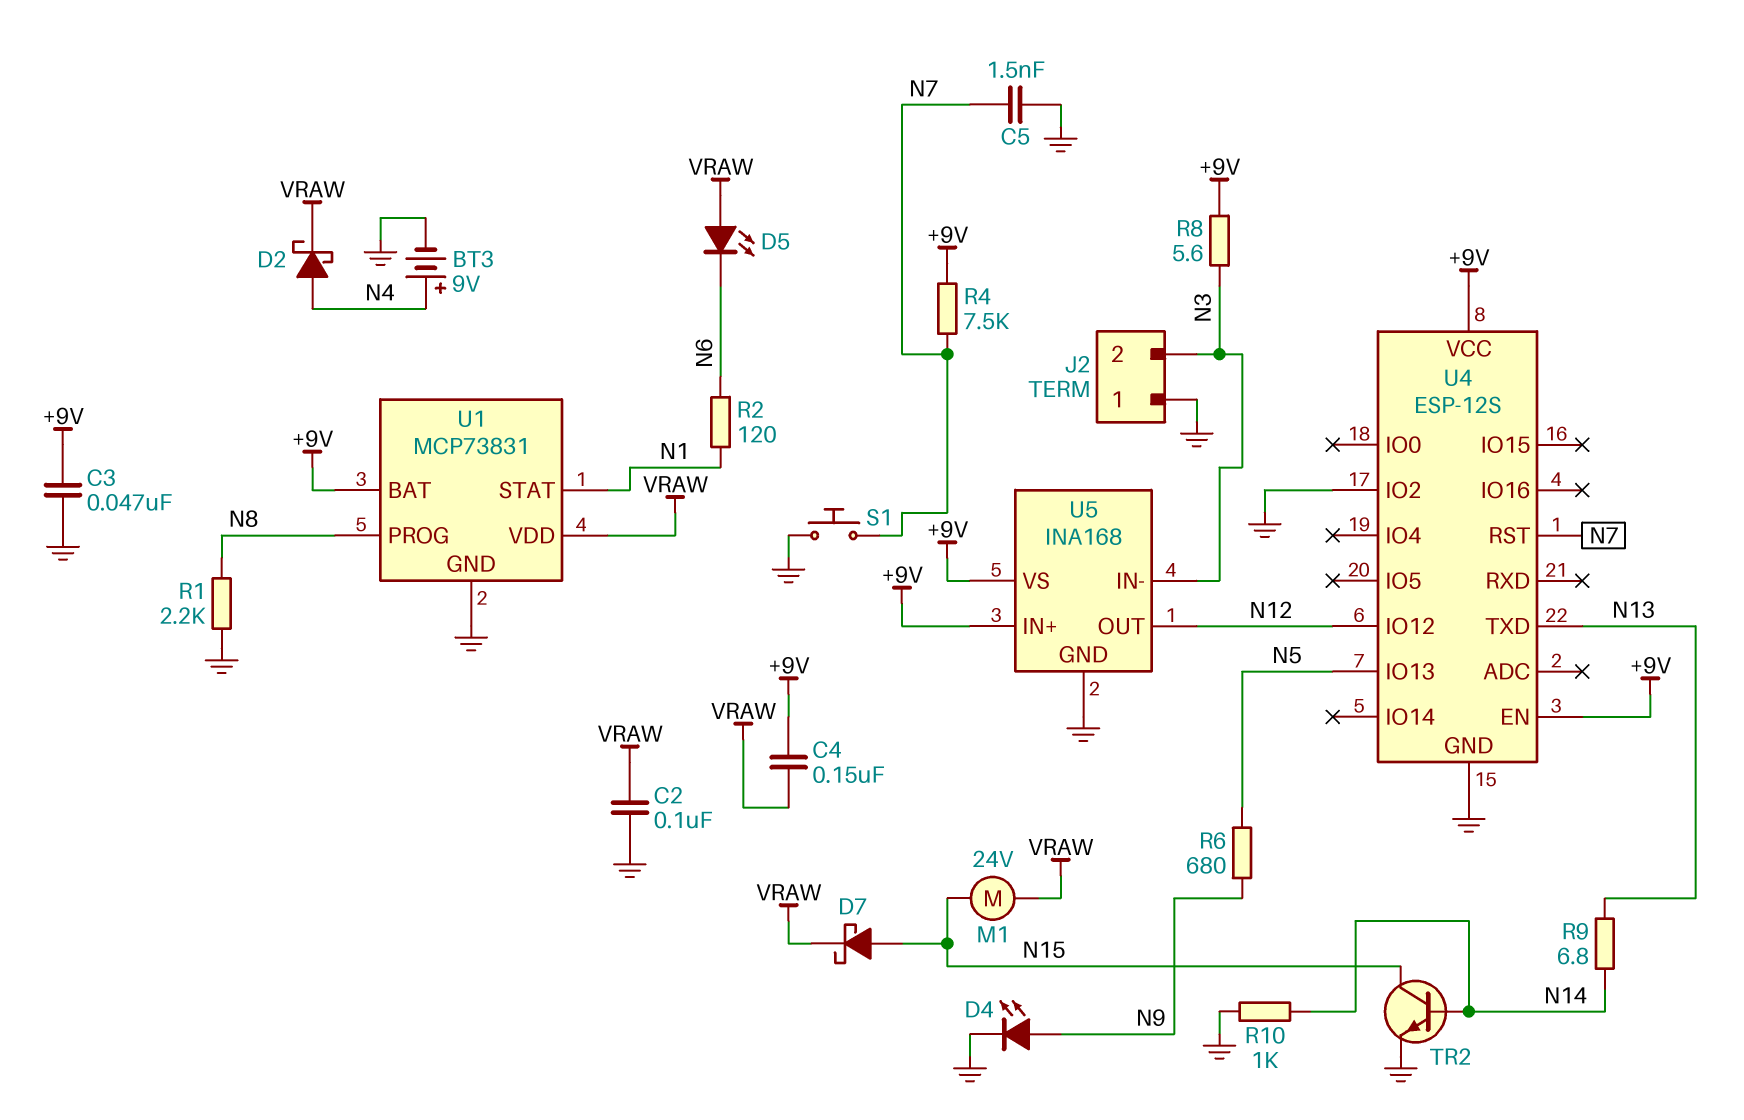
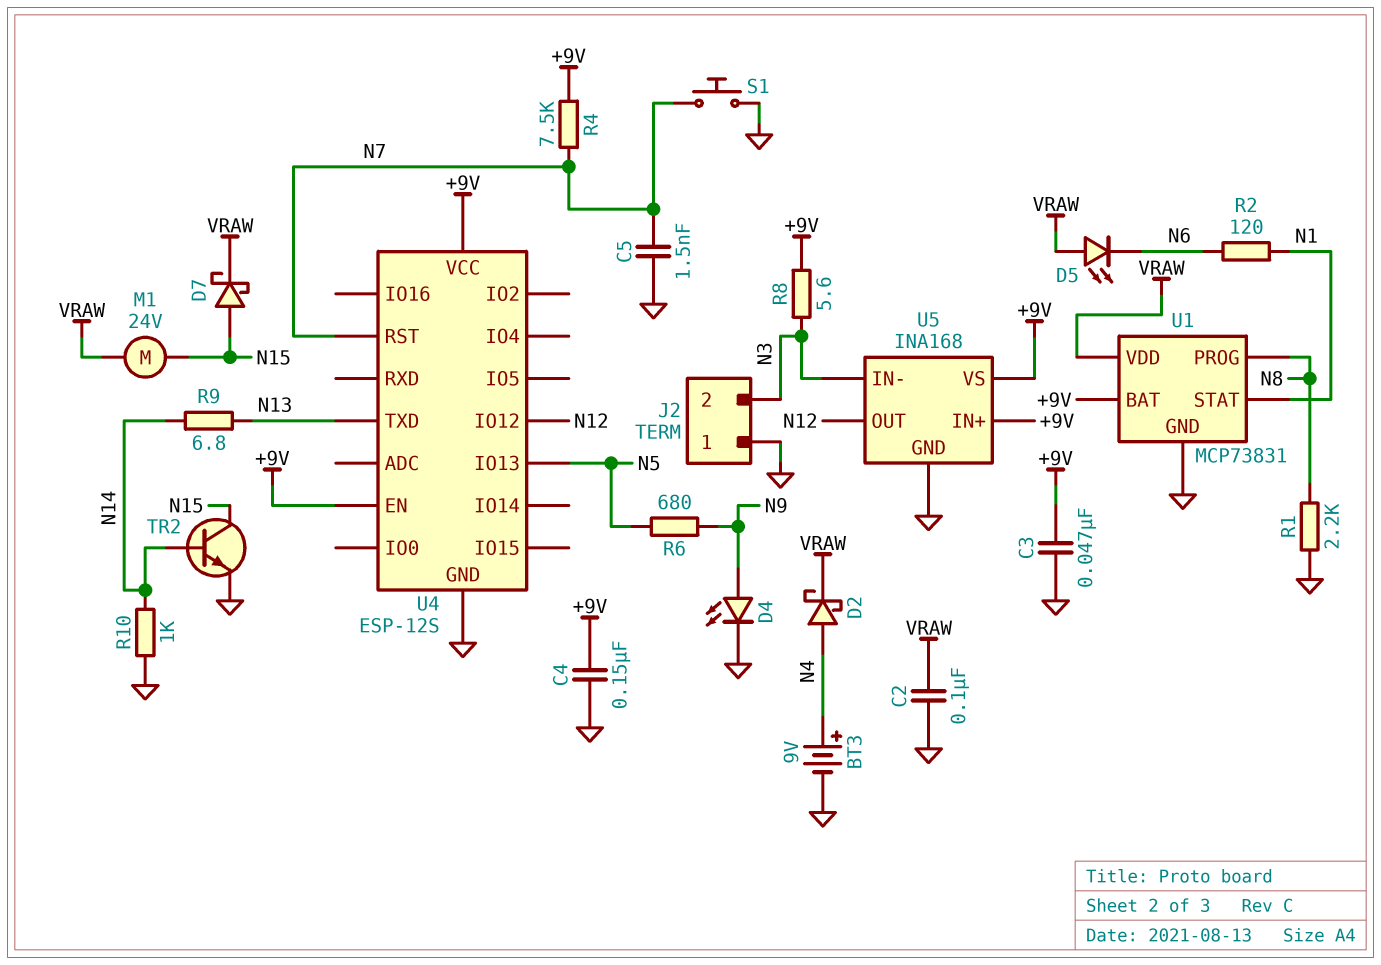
C4: 150nF (+9V, VRAW) -> 150nF (+9V, GND)
U4 pin IO2: GND -> none

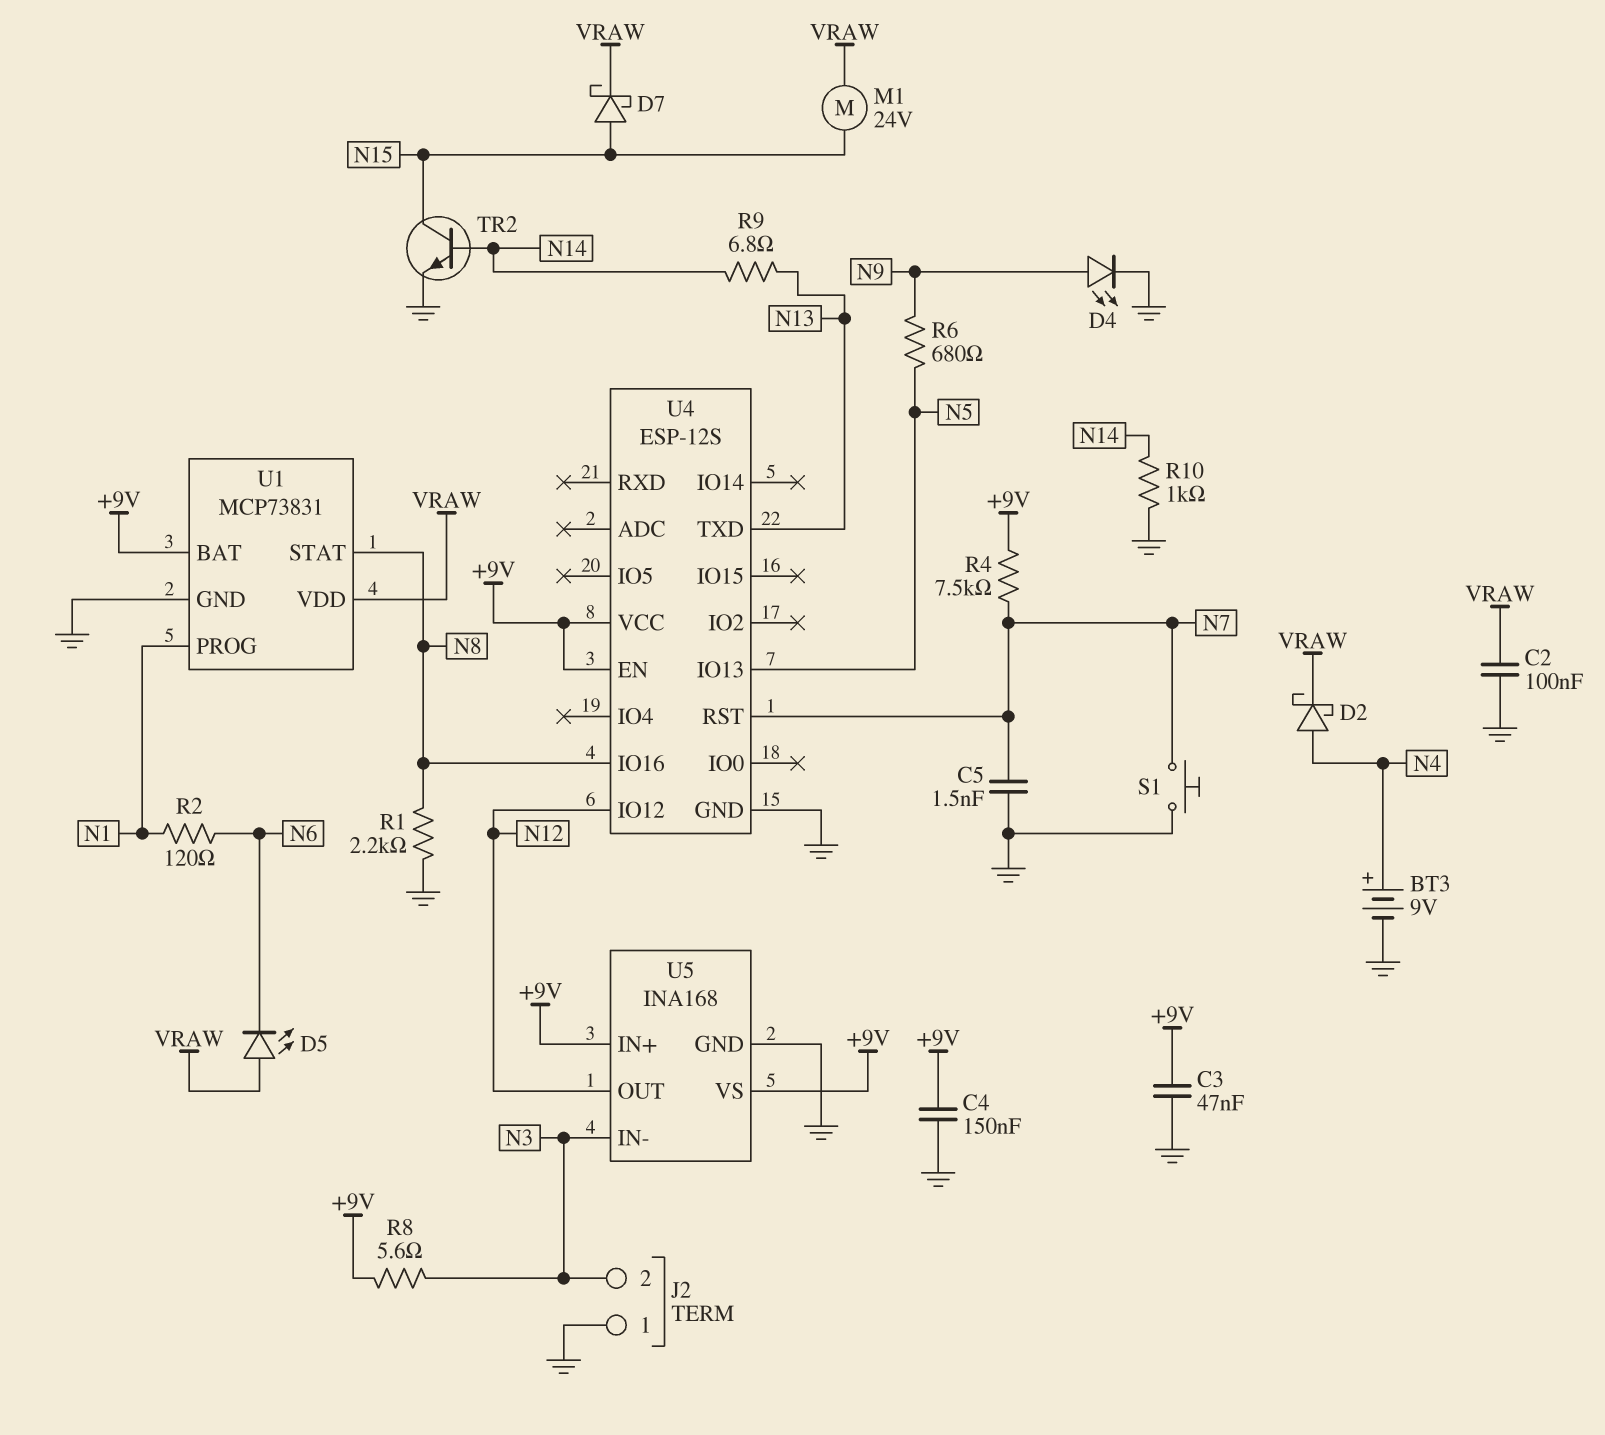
U1 pin PROG: N8 -> N1
U1 pin STAT: N1 -> N8
U4 pin IO16: none -> N8

